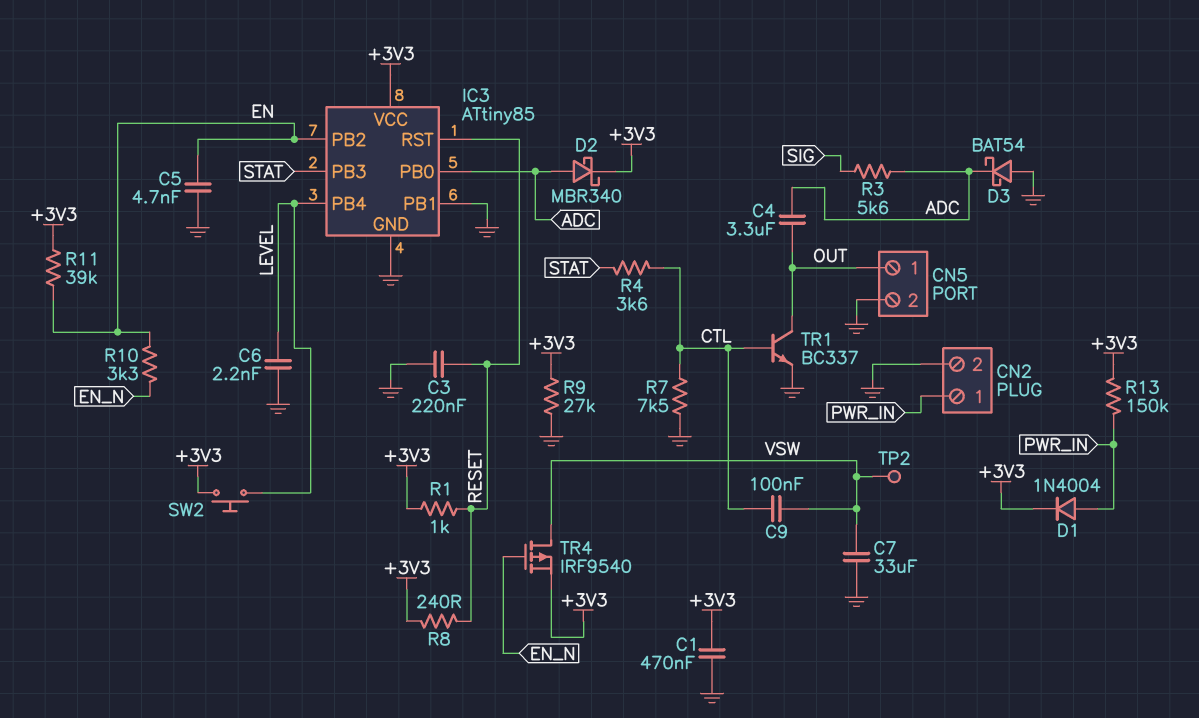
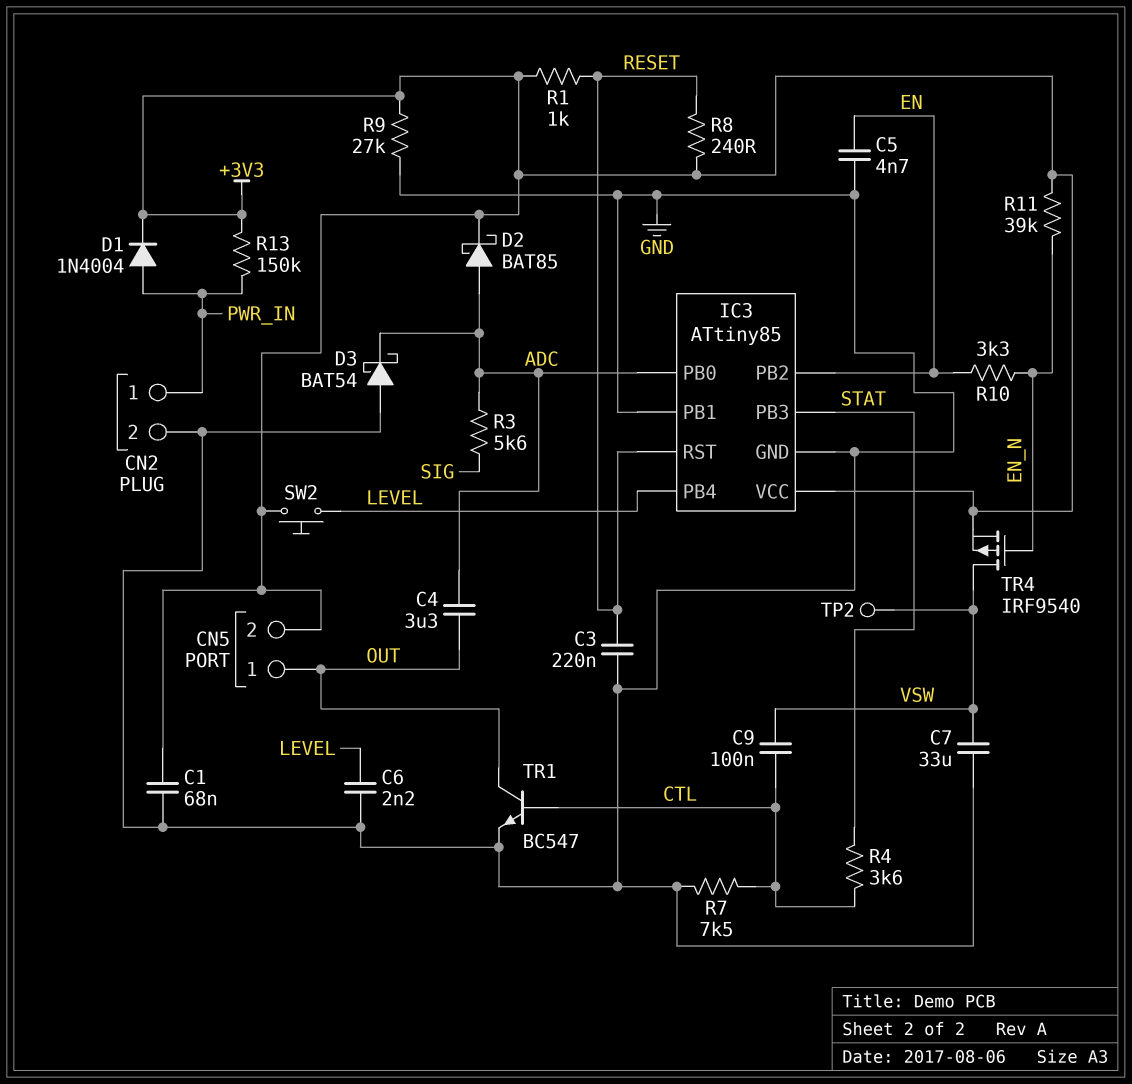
C1: 470nF (+3V3, GND) -> 68nF (+3V3, GND)
CN5 pin 2: GND -> +3V3
D2: schottky MBR340 (A ADC, K +3V3) -> schottky BAT85 (A ADC, K +3V3)
R11: 39k (+3V3, EN) -> 39k (+3V3, EN_N)
TR1: NPN BC337 (B CTL, C OUT, E GND) -> NPN BC547 (B CTL, C OUT, E GND)

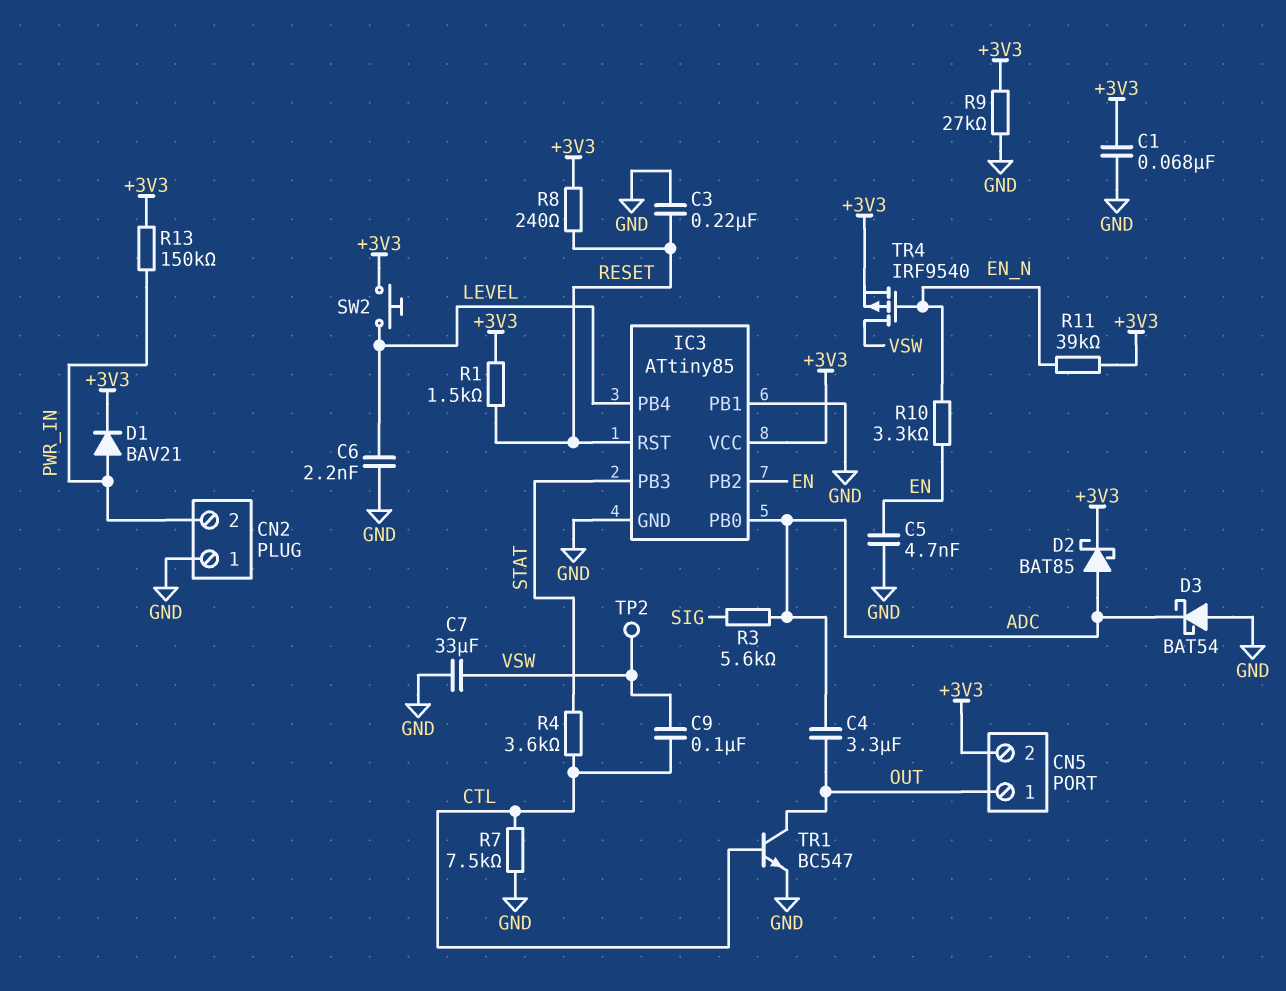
CN2 pin 1: PWR_IN -> GND
CN2 pin 2: GND -> PWR_IN
D1: diode 1N4004 (A PWR_IN, K +3V3) -> diode BAV21 (A PWR_IN, K +3V3)
R1: 1k (+3V3, RESET) -> 1.5k (+3V3, RESET)

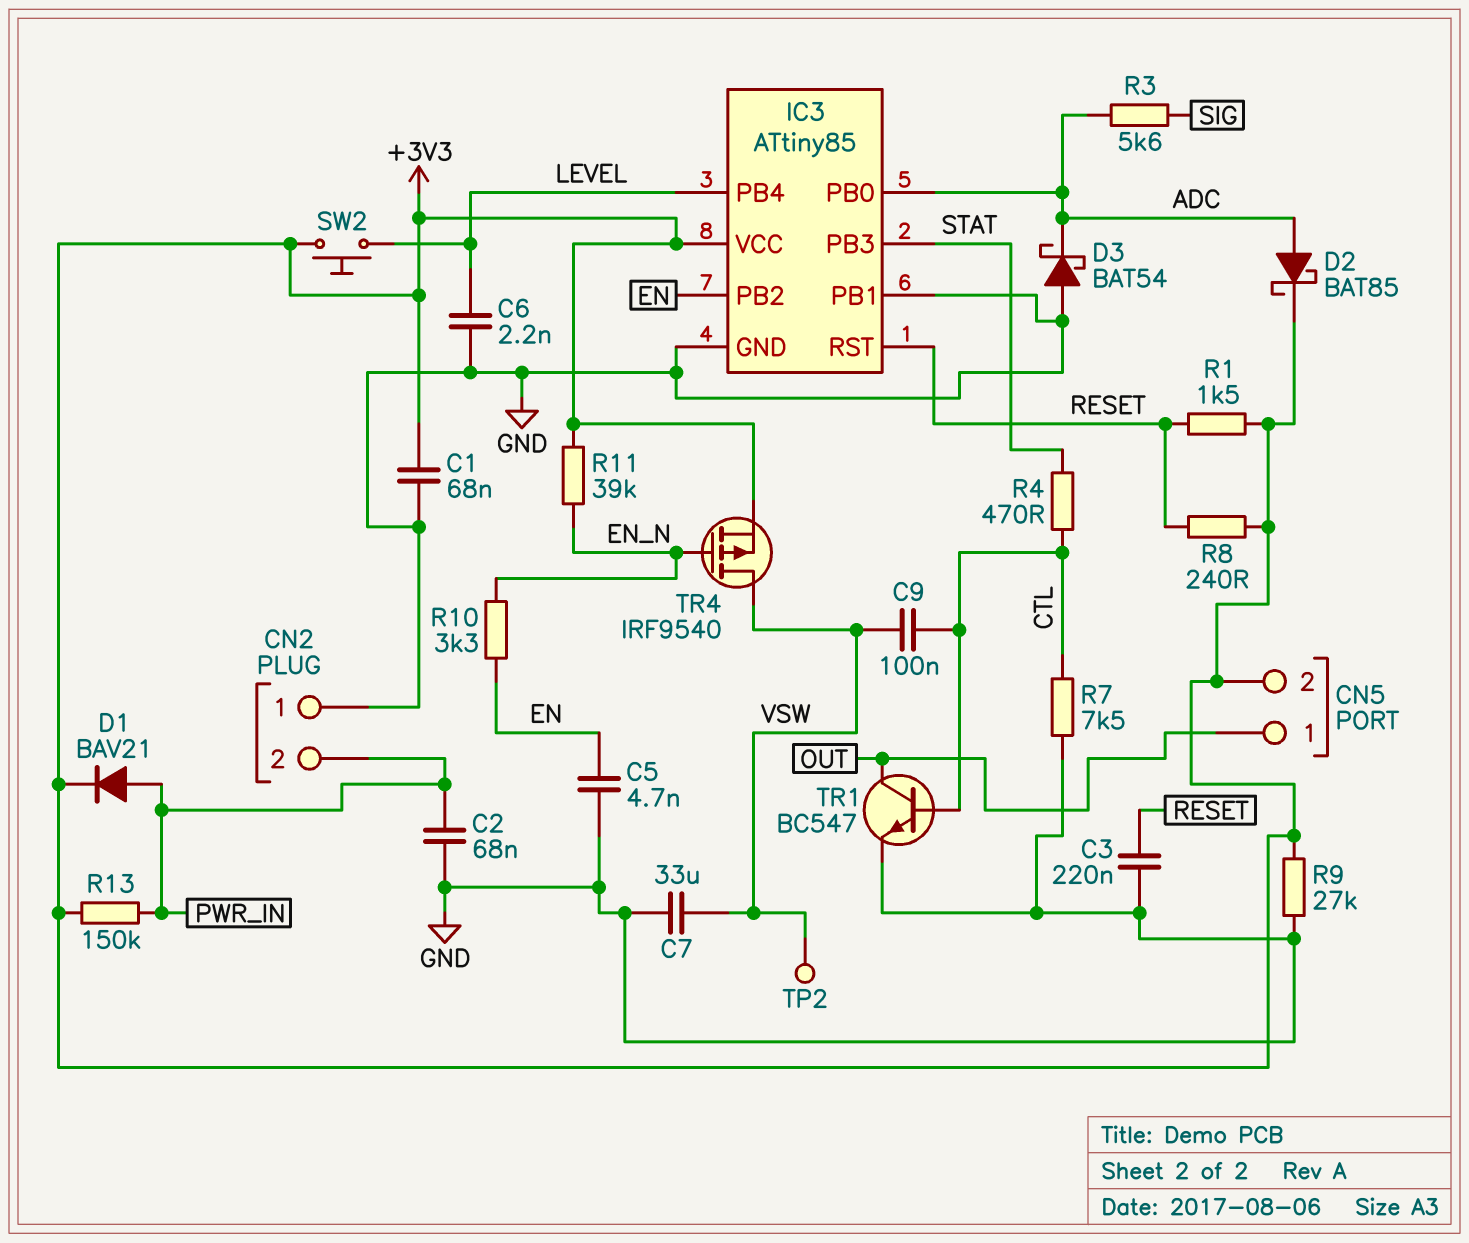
C2: none -> 68nF (GND, PWR_IN)
C4: 3.3uF (ADC, OUT) -> none
R4: 3.6k (CTL, STAT) -> 470 (CTL, STAT)

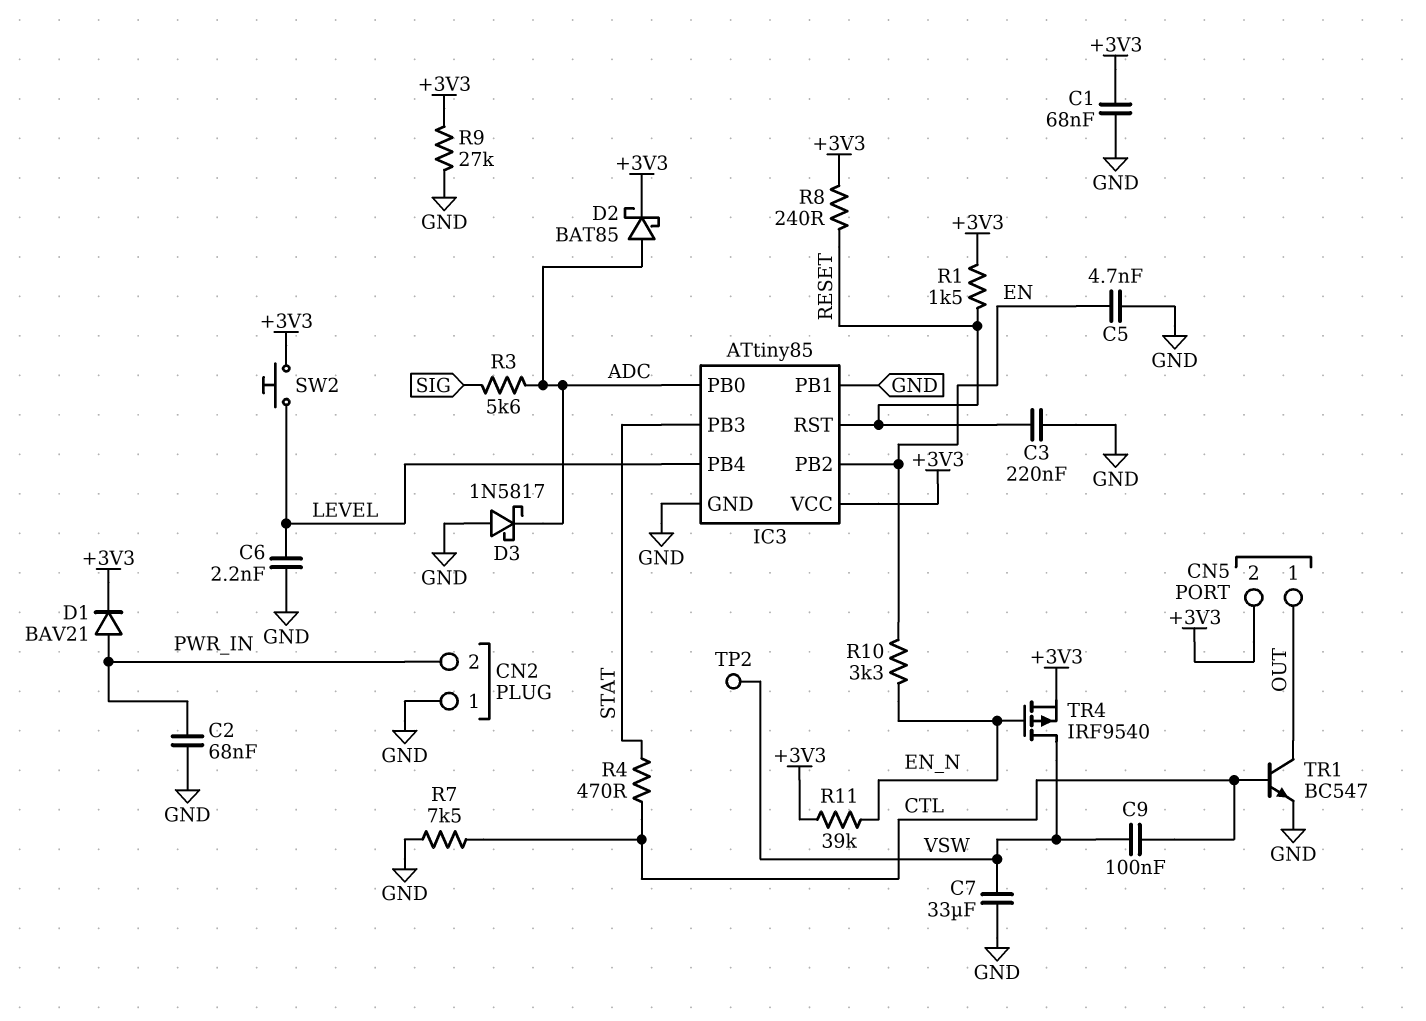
D3: schottky BAT54 (A GND, K ADC) -> schottky 1N5817 (A GND, K ADC)
R13: 150k (+3V3, PWR_IN) -> none

